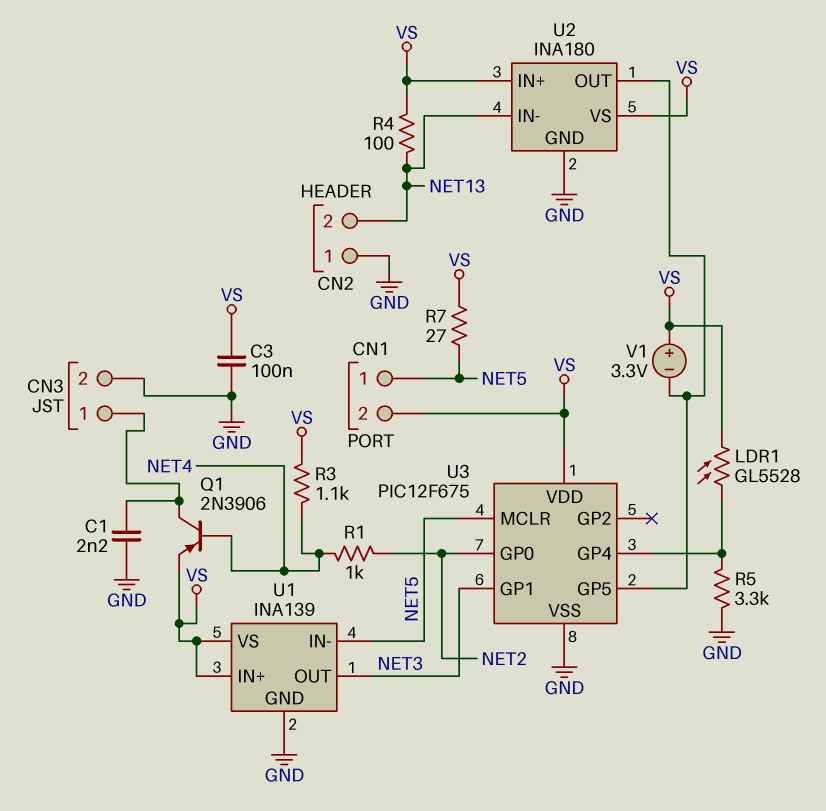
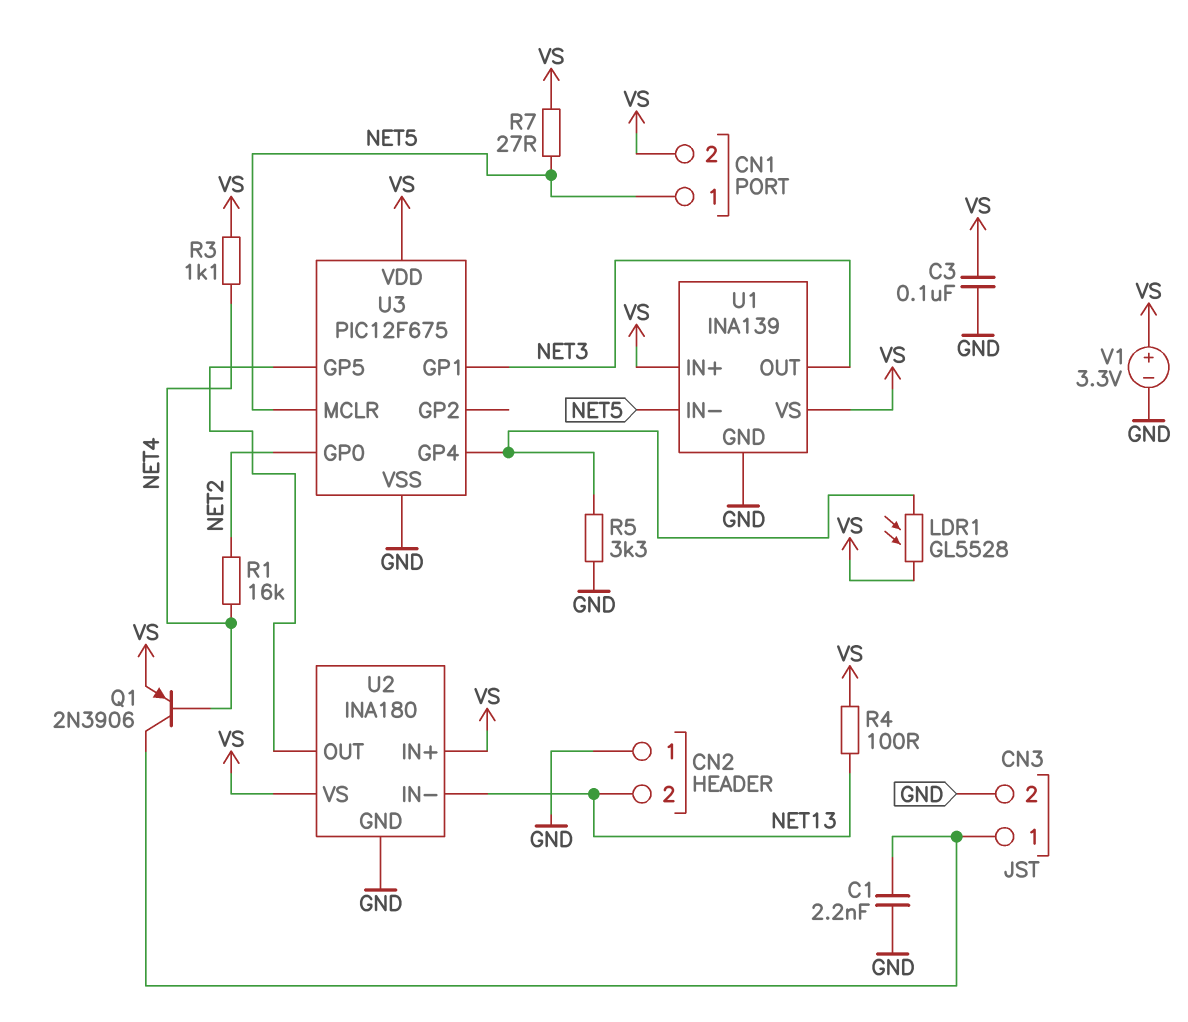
R1: 1k (NET2, NET4) -> 16k (NET2, NET4)
V1: 3.3V (plus VS, minus U2/OUT) -> 3.3V (plus VS, minus GND)

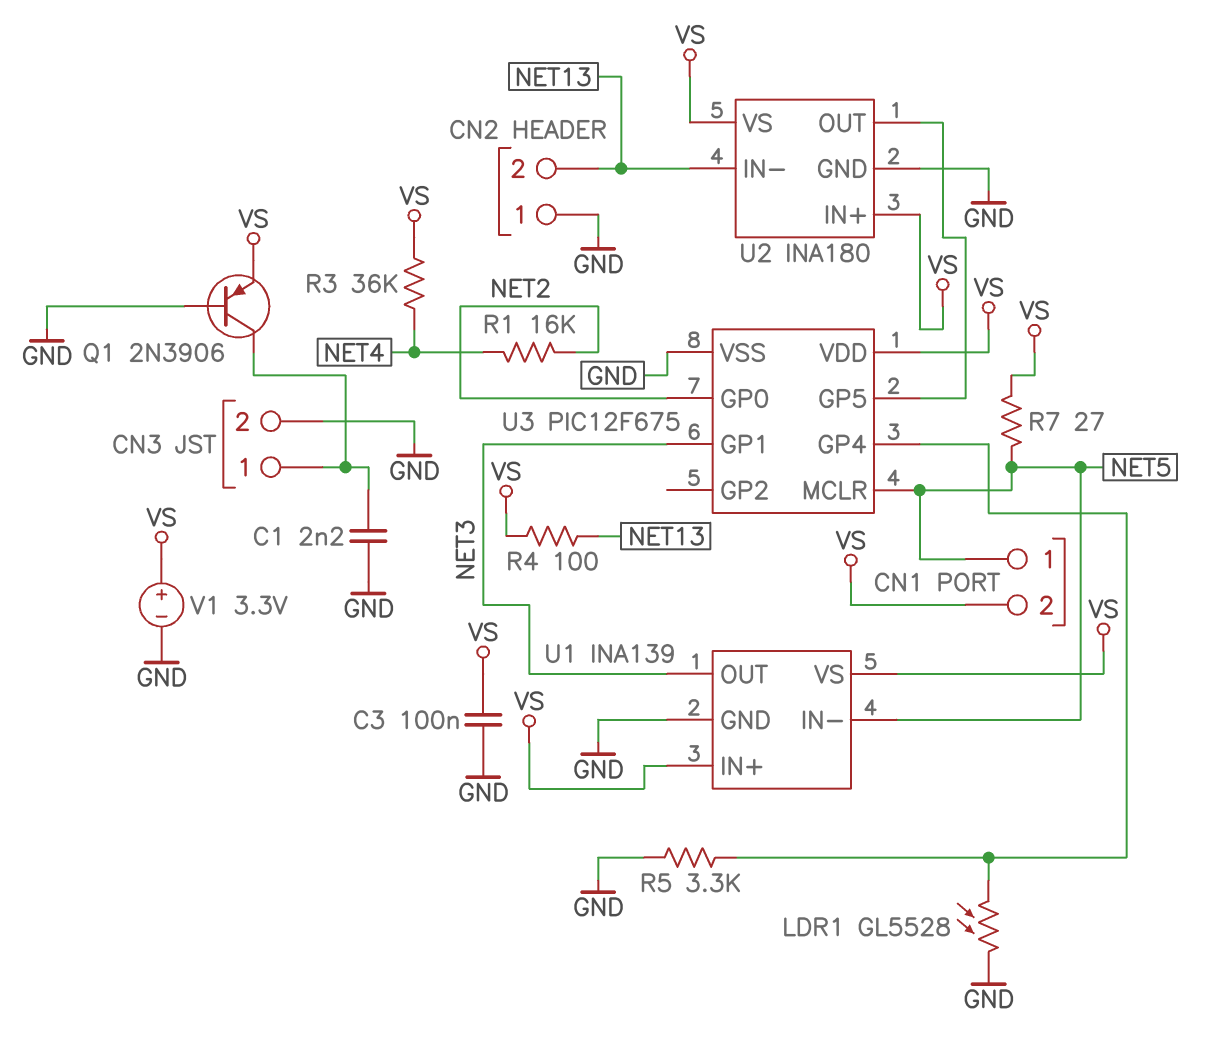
LDR1: GL5528 (U3/GP4, VS) -> GL5528 (GND, U3/GP4)
Q1: PNP 2N3906 (B NET4, C CN3/1, E VS) -> PNP 2N3906 (B GND, C CN3/1, E VS)
R3: 1.1k (NET4, VS) -> 36k (NET4, VS)

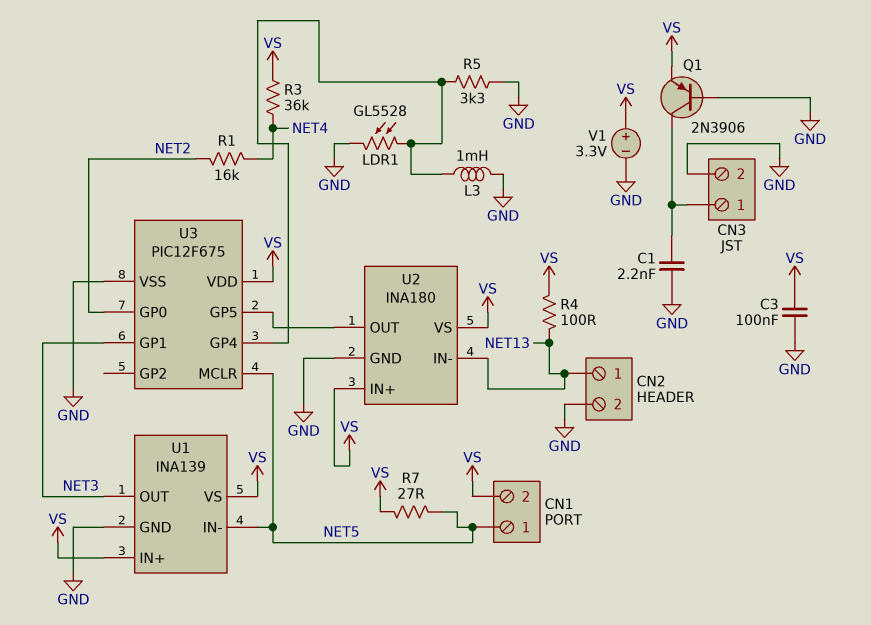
CN2 pin 1: GND -> NET13
CN2 pin 2: NET13 -> GND
L3: none -> 1mH (GND, U3/GP4)

